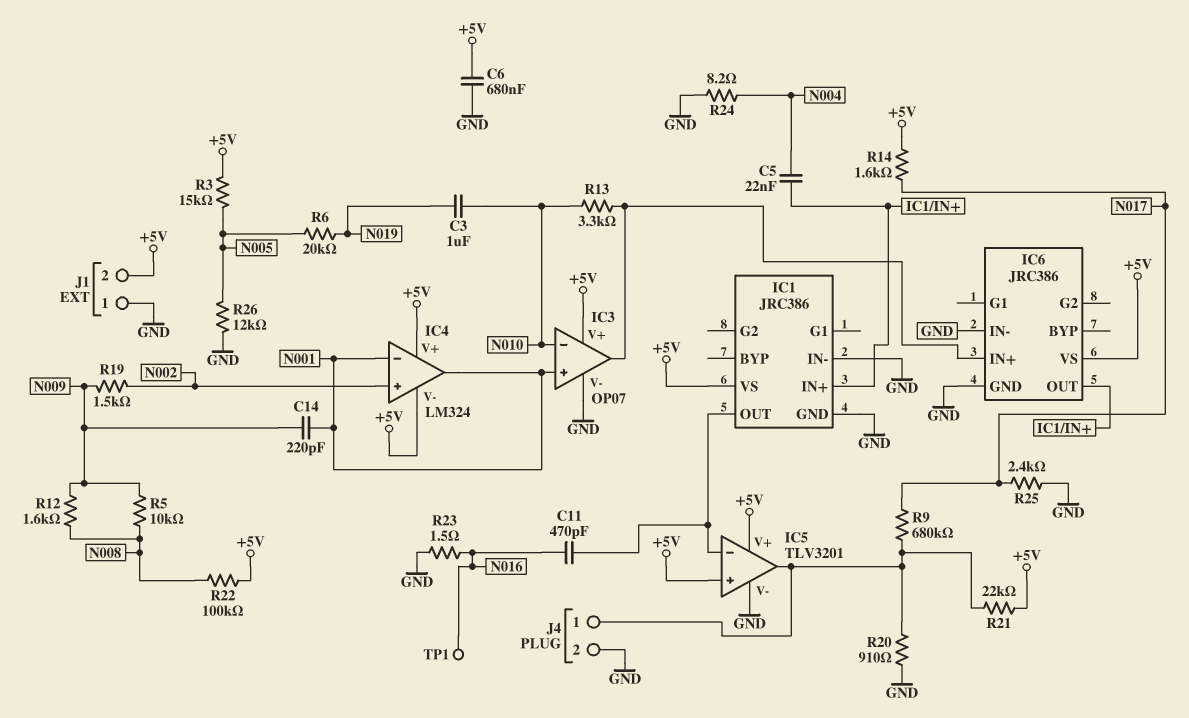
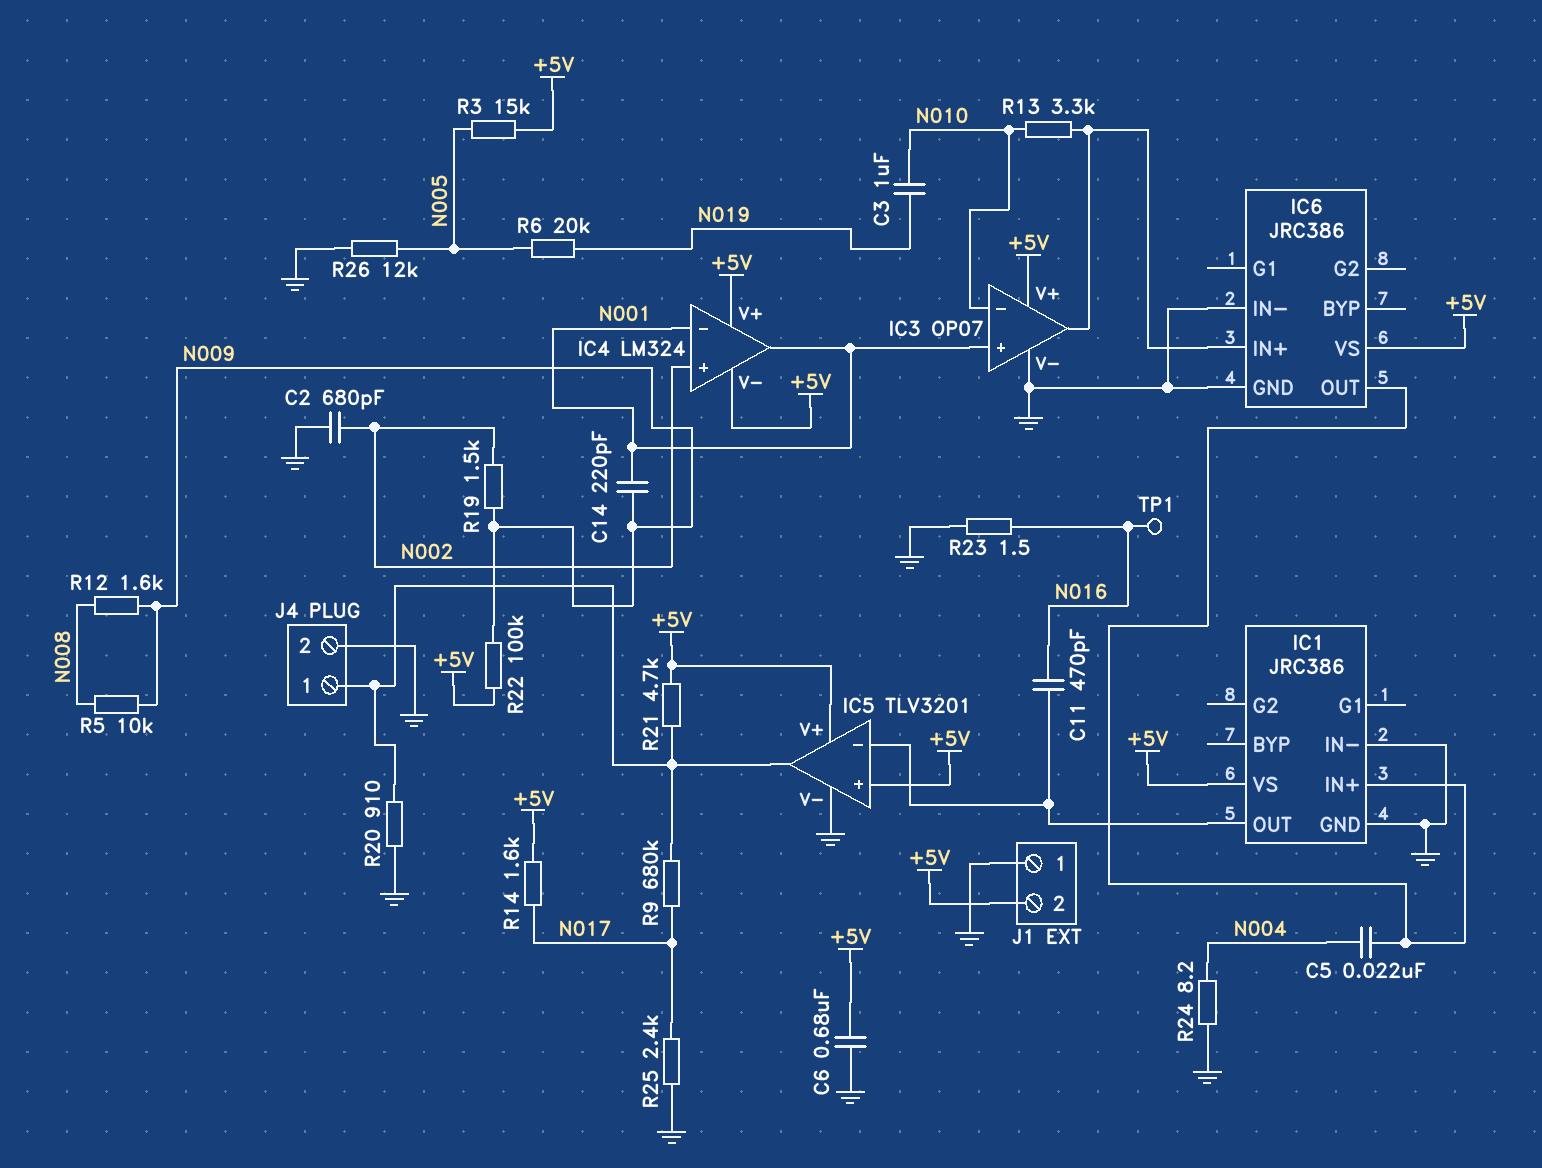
C2: none -> 680pF (GND, N002)
R21: 22k (+5V, IC5/out) -> 4.7k (+5V, IC5/out)
R22: 100k (+5V, N008) -> 100k (+5V, N009)

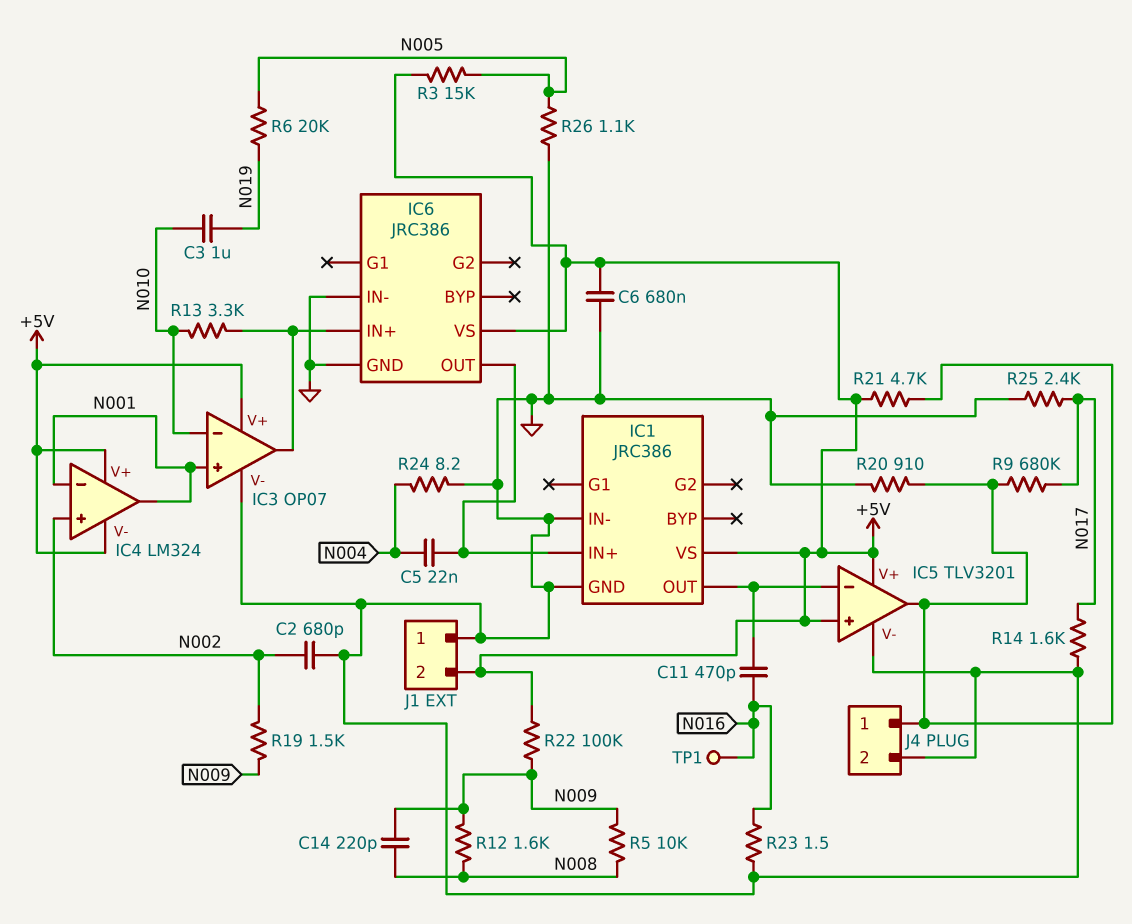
C14: 220pF (N001, N009) -> 220pF (N008, N009)
R14: 1.6k (+5V, N017) -> 1.6k (GND, N017)
R26: 12k (GND, N005) -> 1.1k (GND, N005)

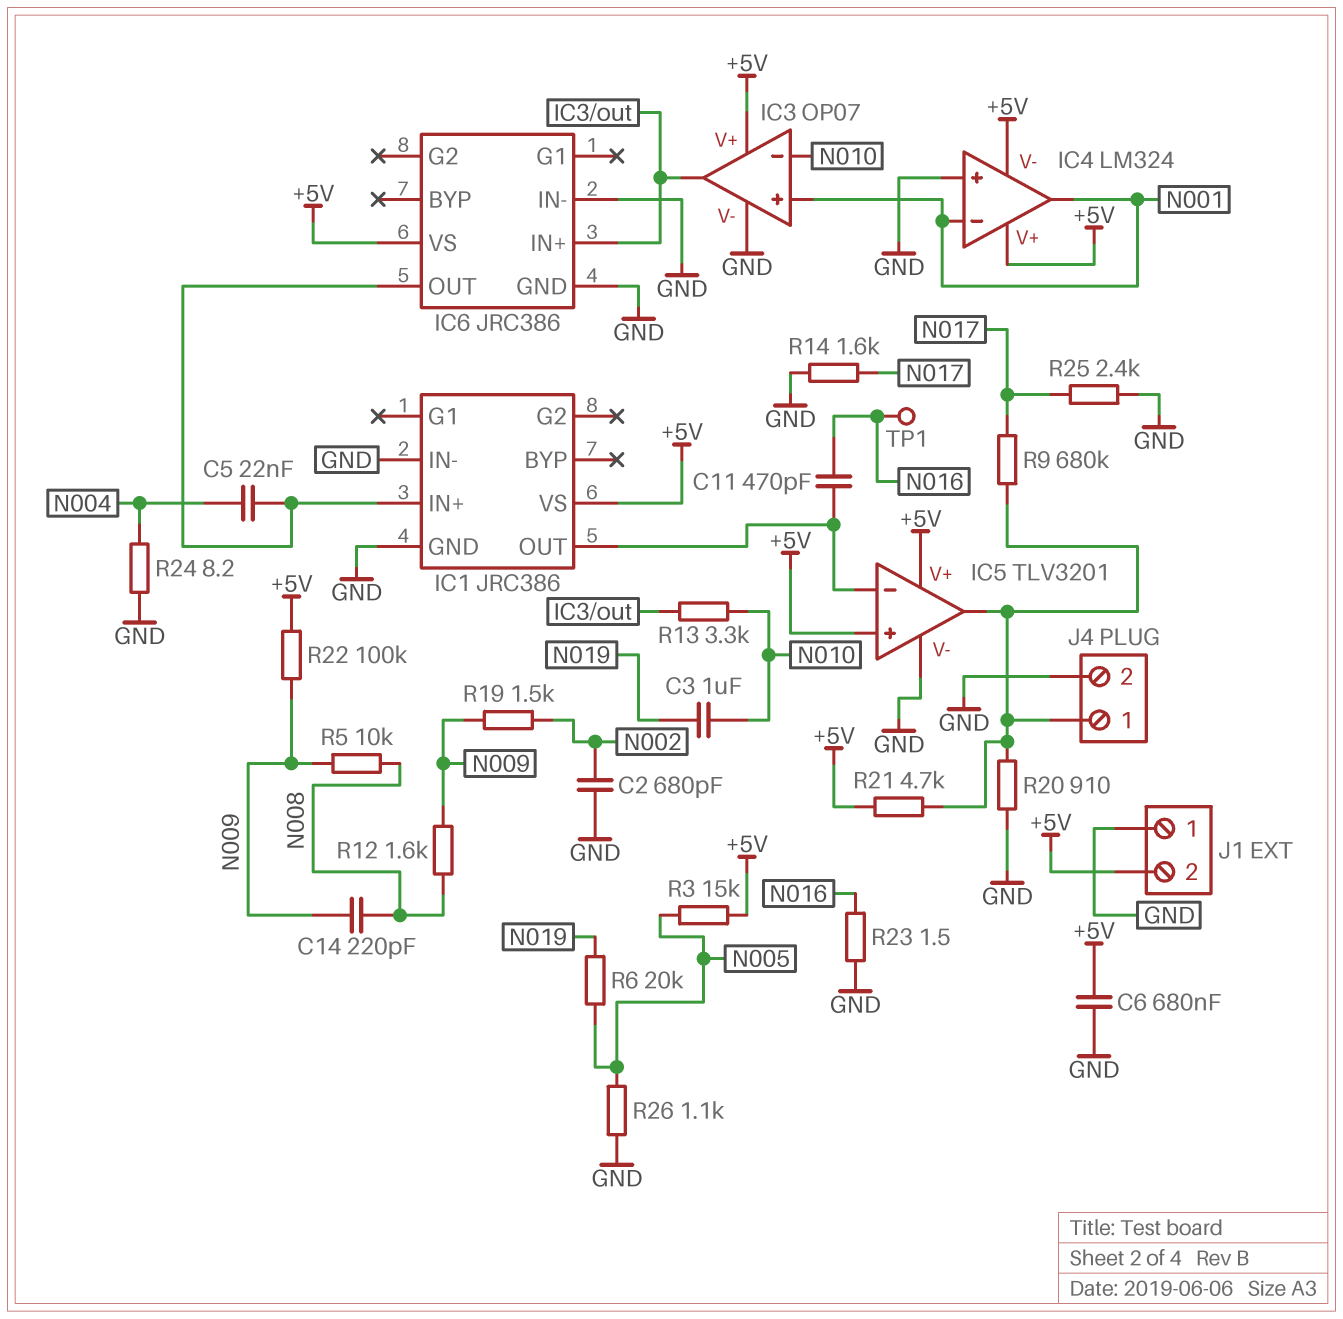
IC4 pin in+: N002 -> GND

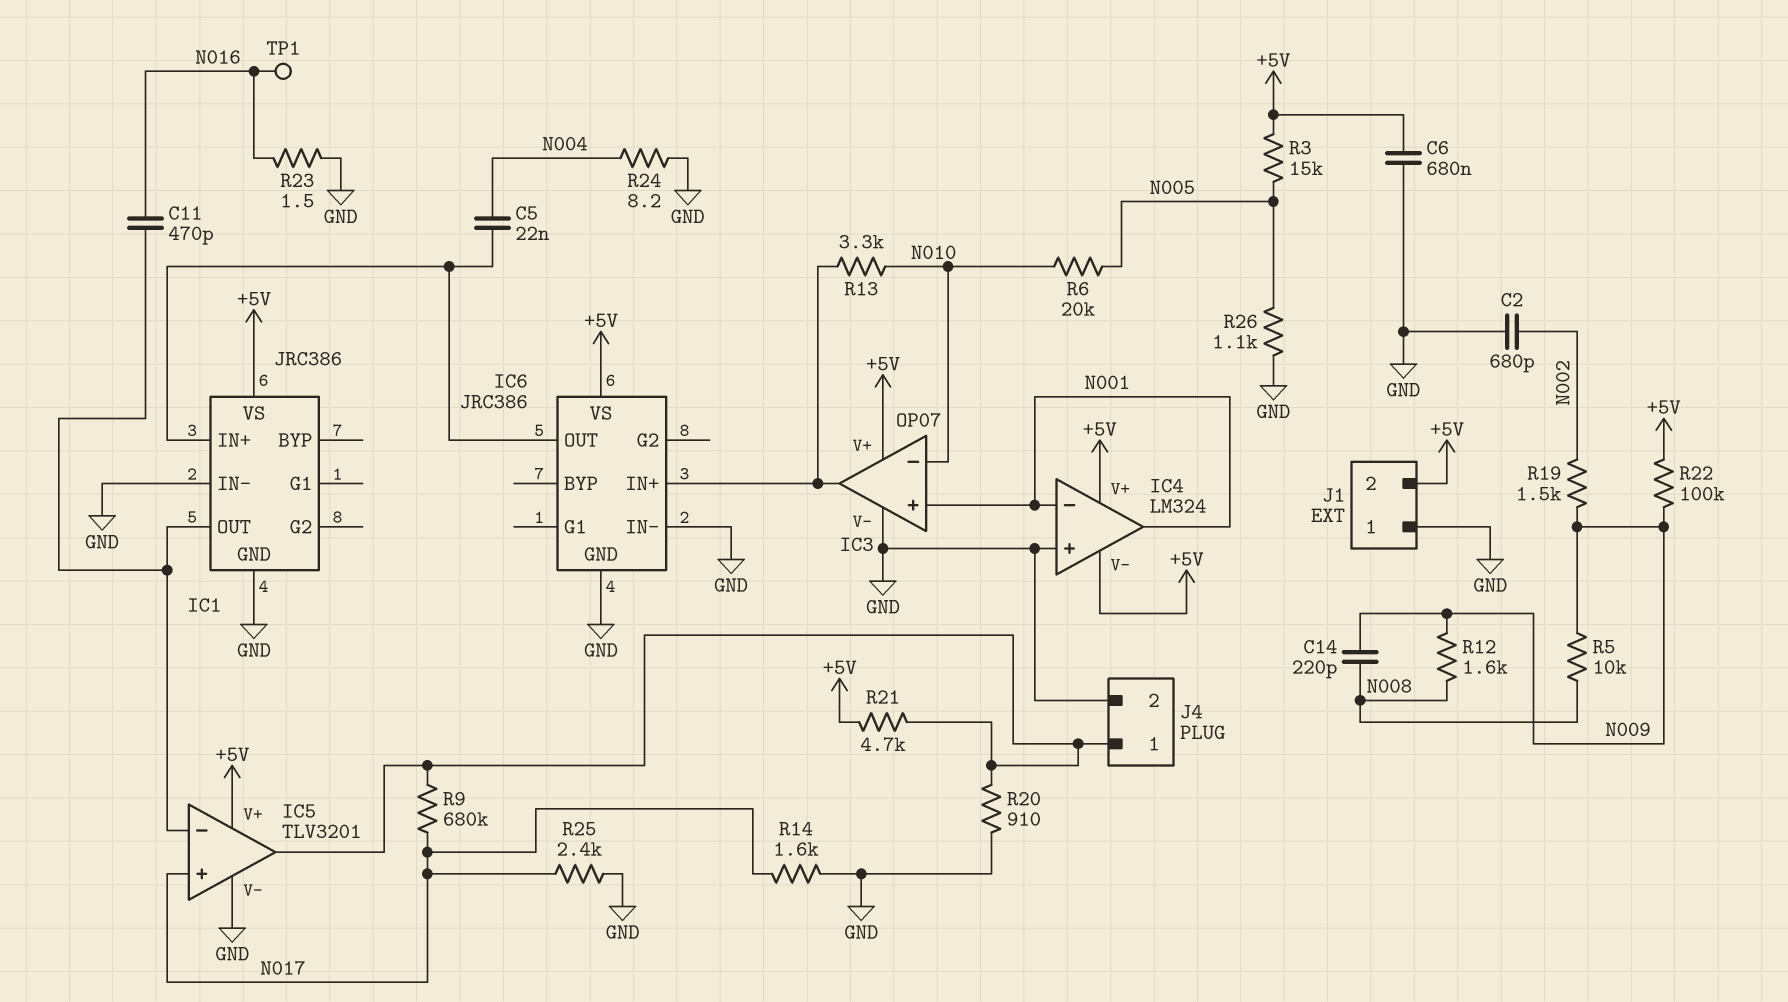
C3: 1uF (N010, N019) -> none
IC5 pin in+: +5V -> N017
R6: 20k (N005, N019) -> 20k (N005, N010)

